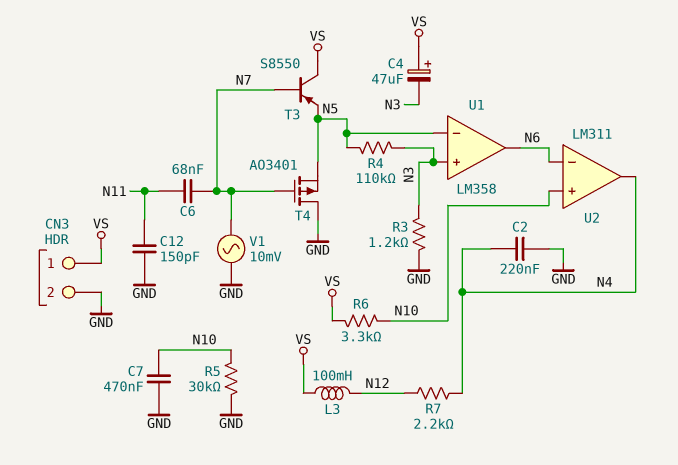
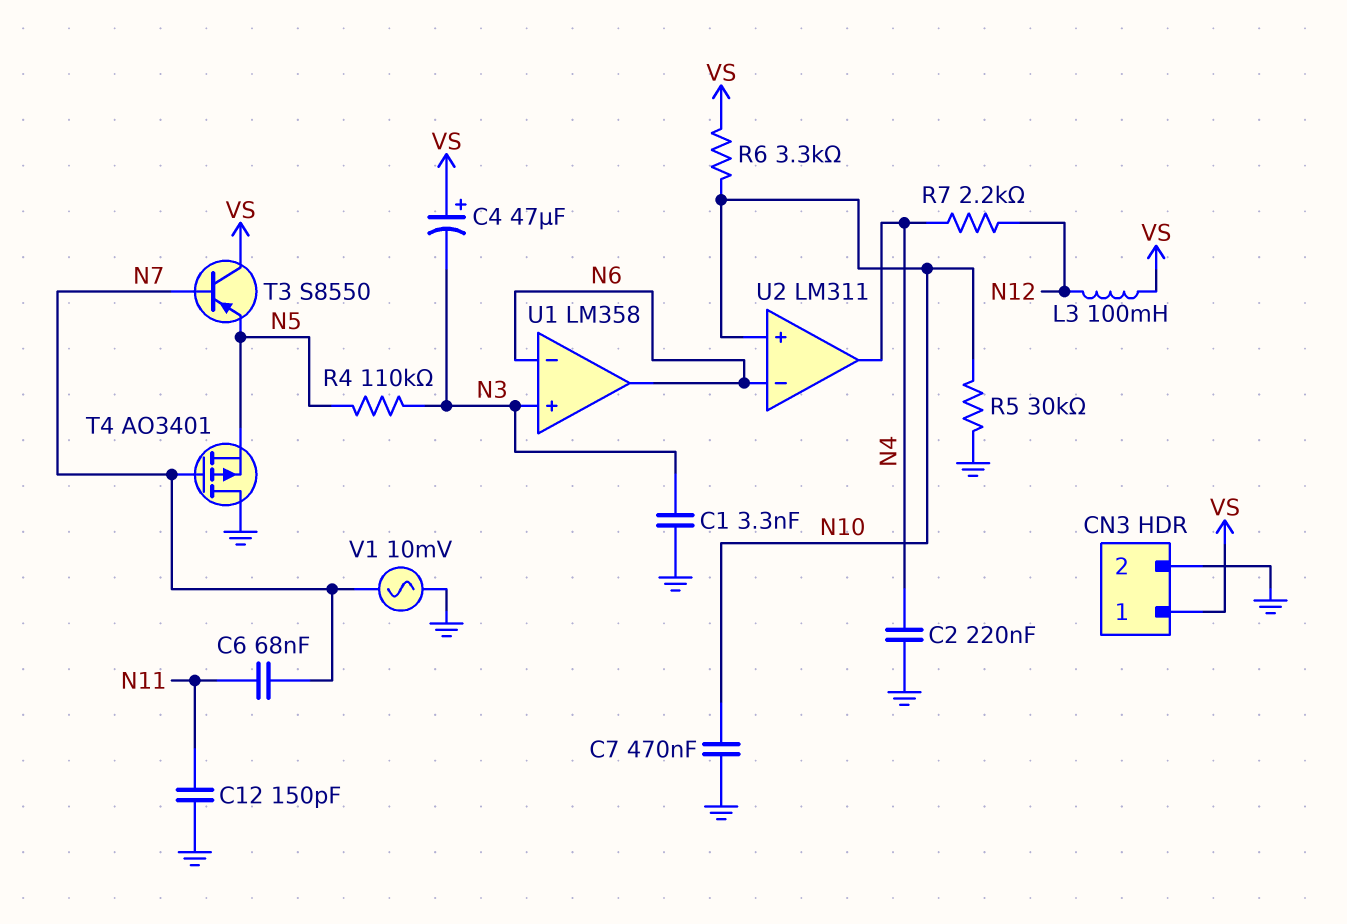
C1: none -> 3.3nF (GND, N3)
R3: 1.2k (GND, N3) -> none
U1 pin in-: N5 -> N6

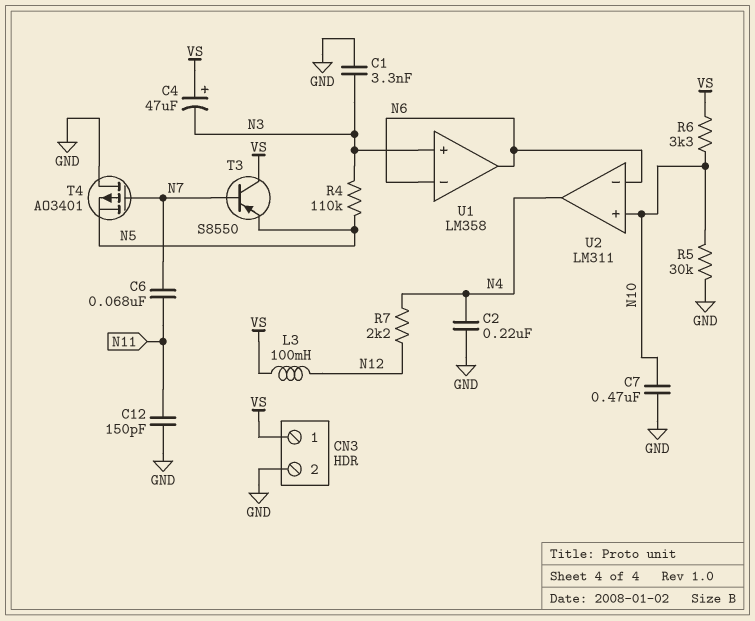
V1: AC 10mV (GND, N7) -> none

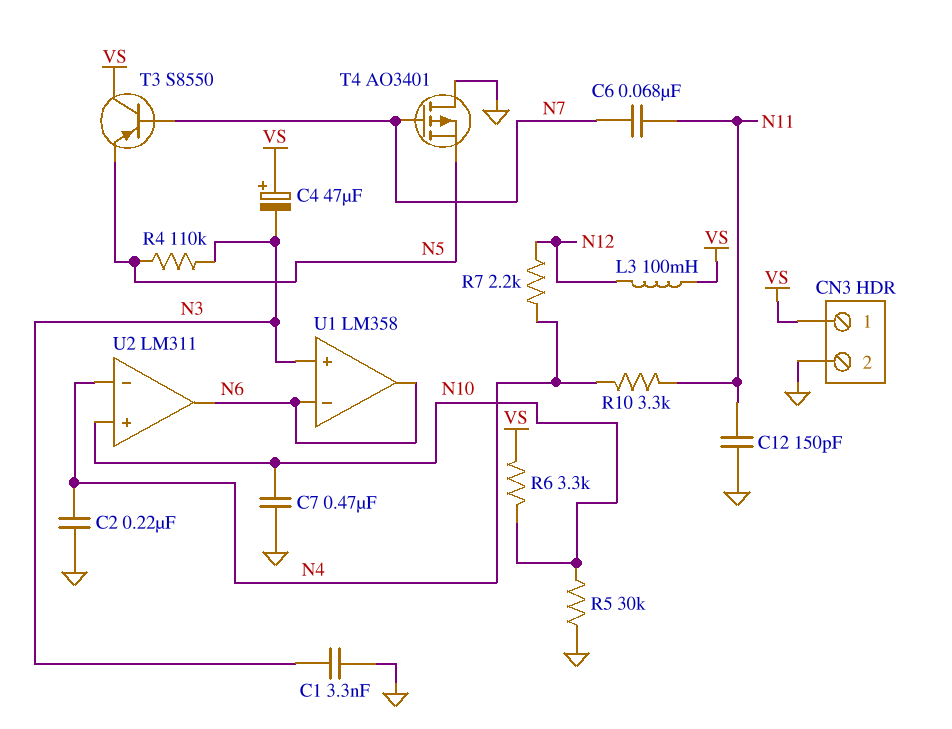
R10: none -> 3.3k (N4, N11)
U2 pin in-: N6 -> N4
U2 pin out: N4 -> N6

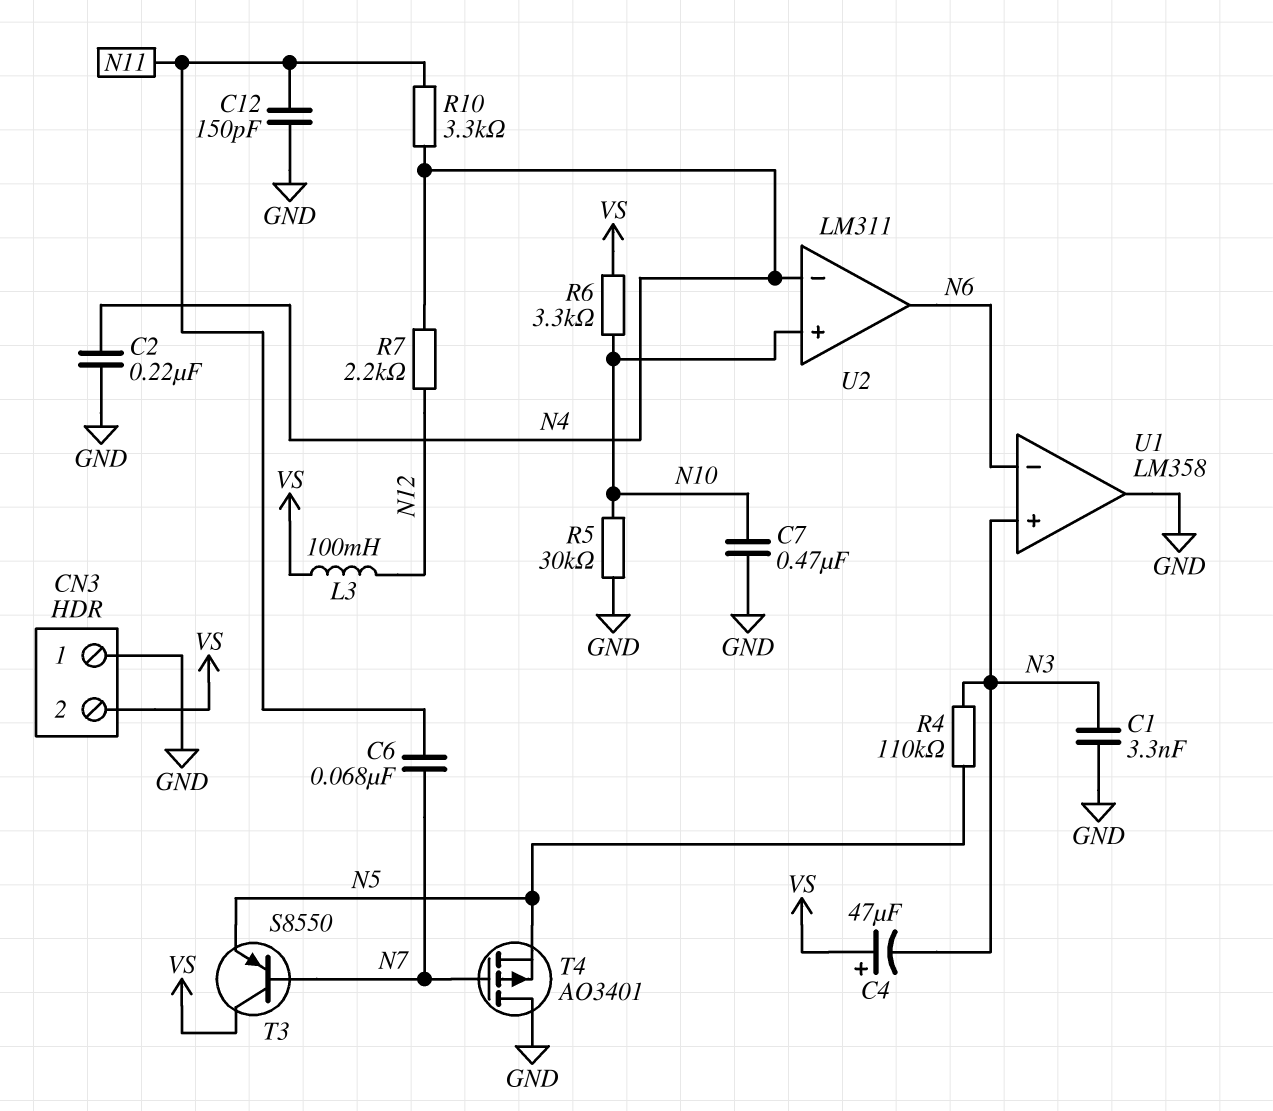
CN3 pin 1: VS -> GND
CN3 pin 2: GND -> VS
U1 pin out: N6 -> GND

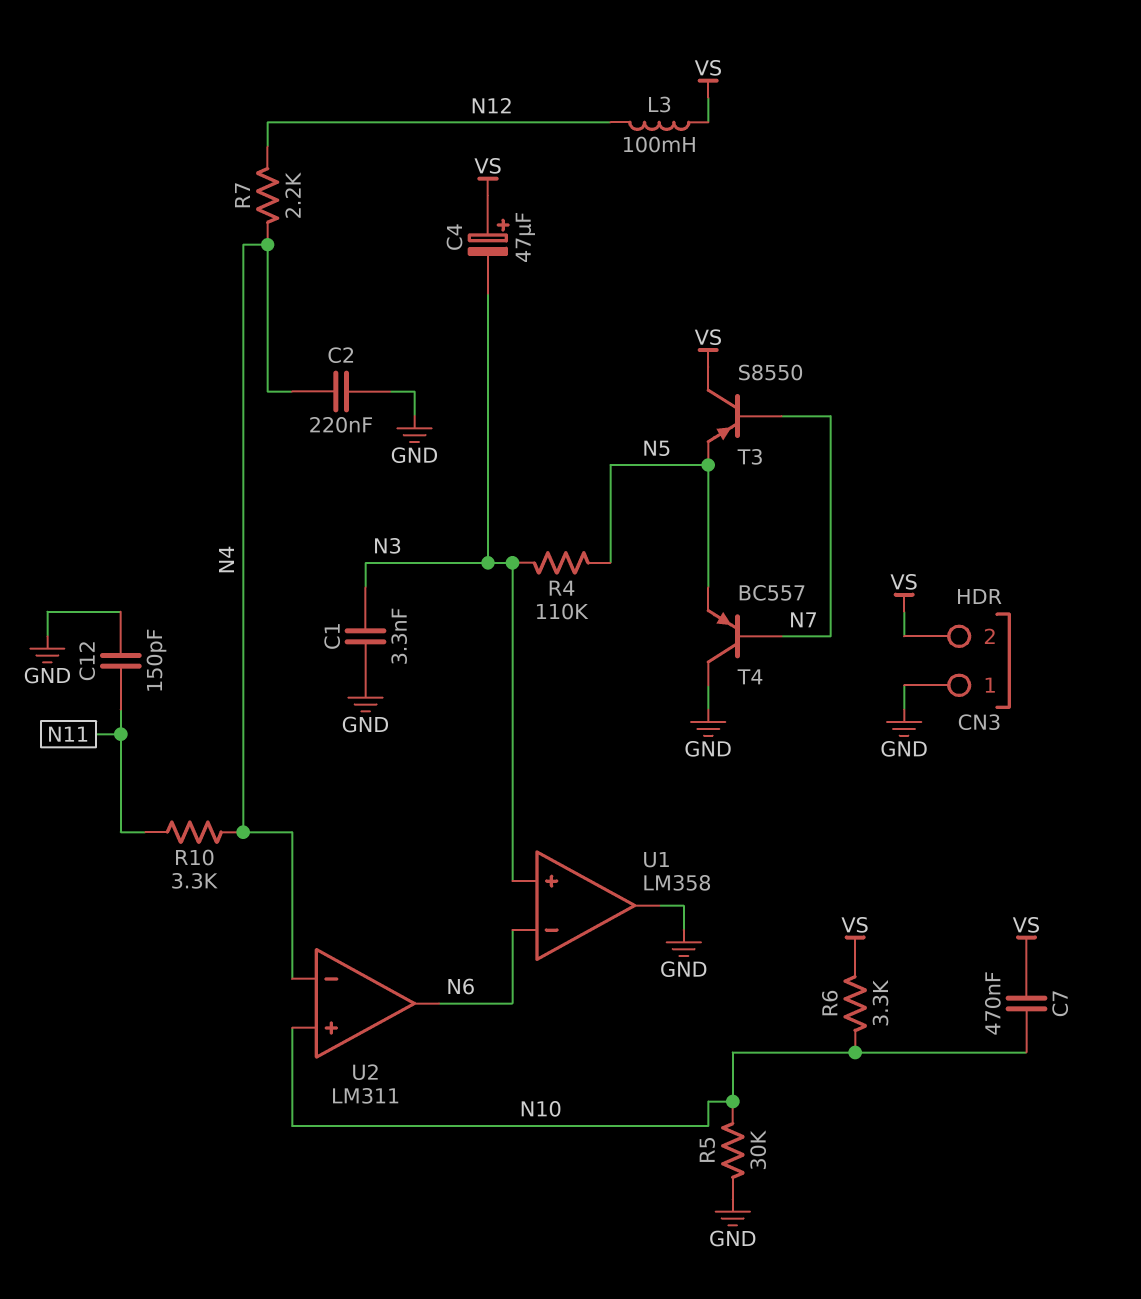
C6: 68nF (N7, N11) -> none
C7: 470nF (GND, N10) -> 470nF (N10, VS)
T4: PMOS AO3401 (G N7, D GND, S N5) -> PNP BC557 (B N7, C GND, E N5)

